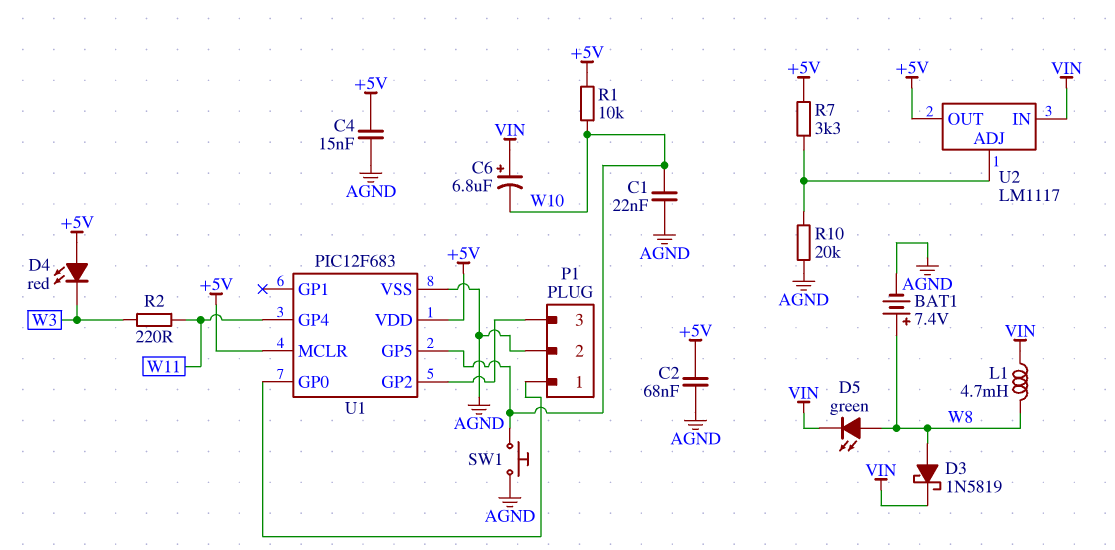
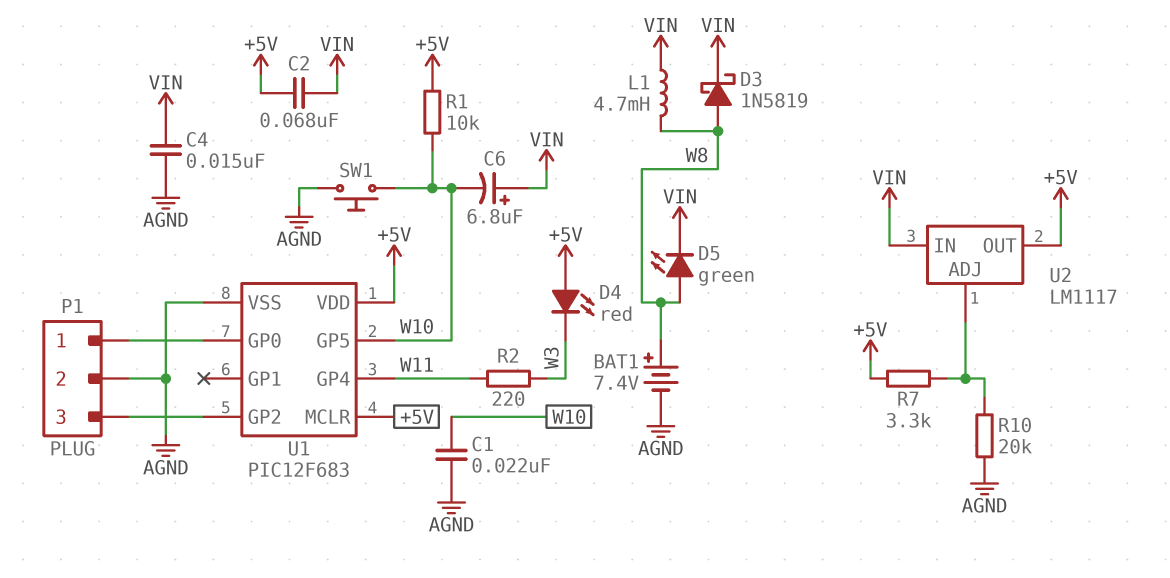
C2: 68nF (+5V, AGND) -> 68nF (+5V, VIN)
C4: 15nF (+5V, AGND) -> 15nF (AGND, VIN)

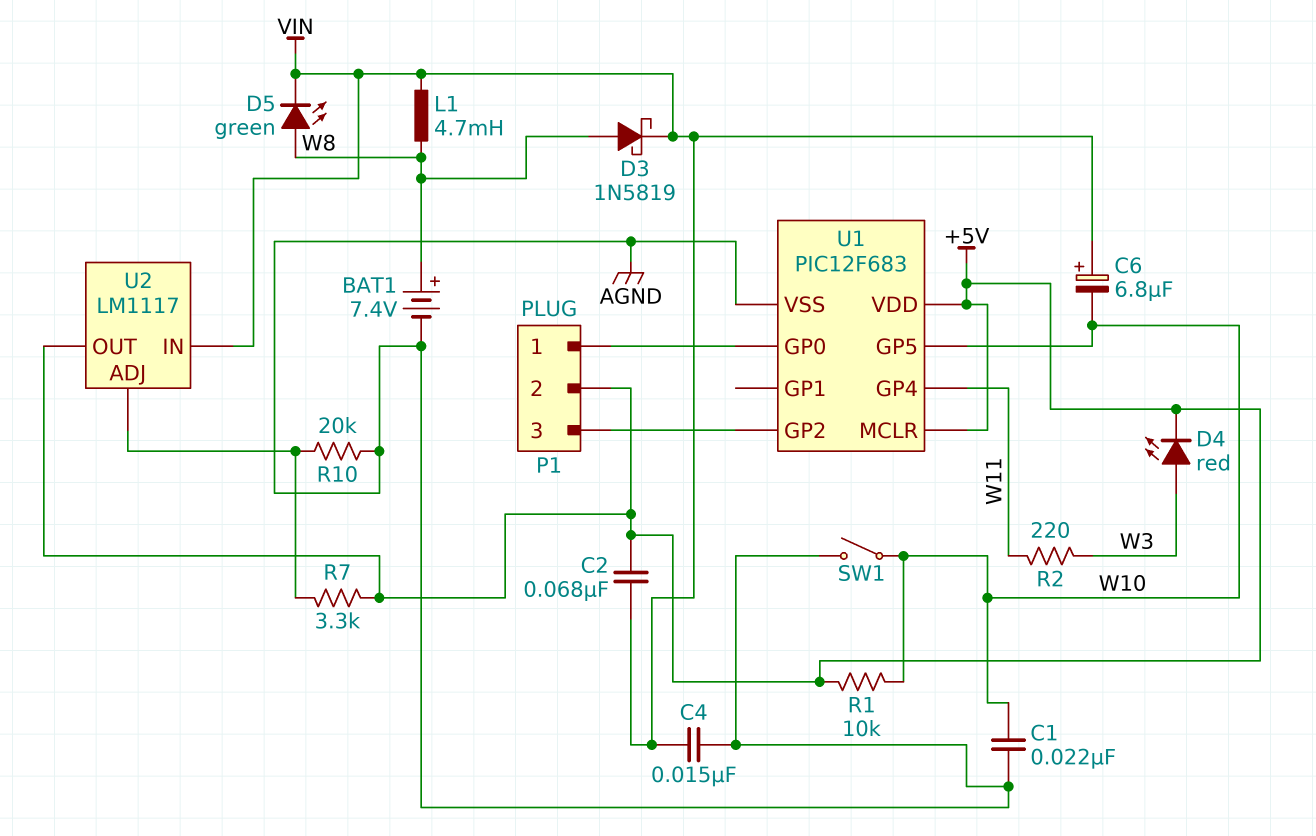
D4: LED red (A +5V, K W3) -> LED red (A W3, K +5V)
P1 pin 2: AGND -> +5V
SW1: button (AGND, W10) -> switch (AGND, W10)

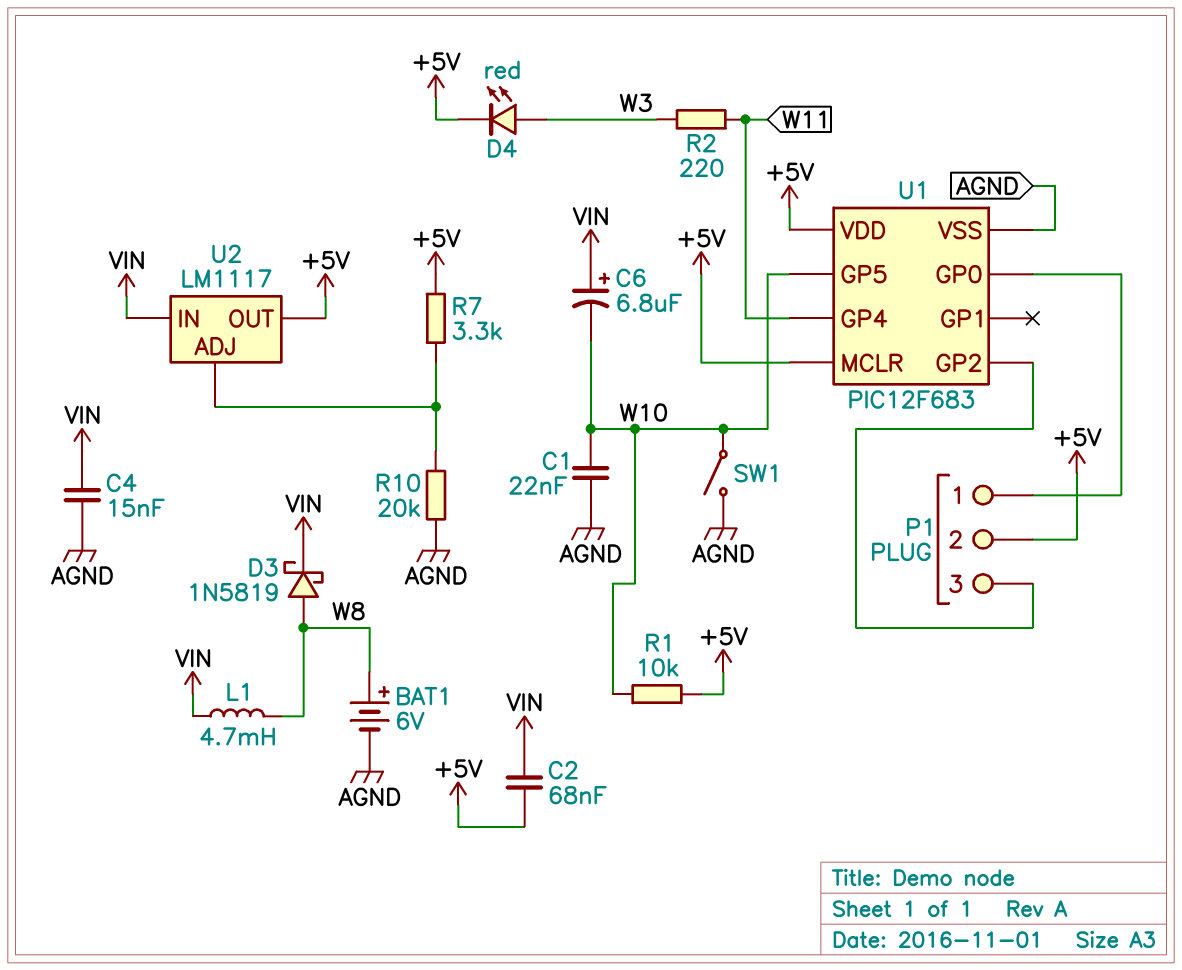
BAT1: 7.4V (plus W8, minus AGND) -> 6V (plus W8, minus AGND)
D5: LED green (A W8, K VIN) -> none

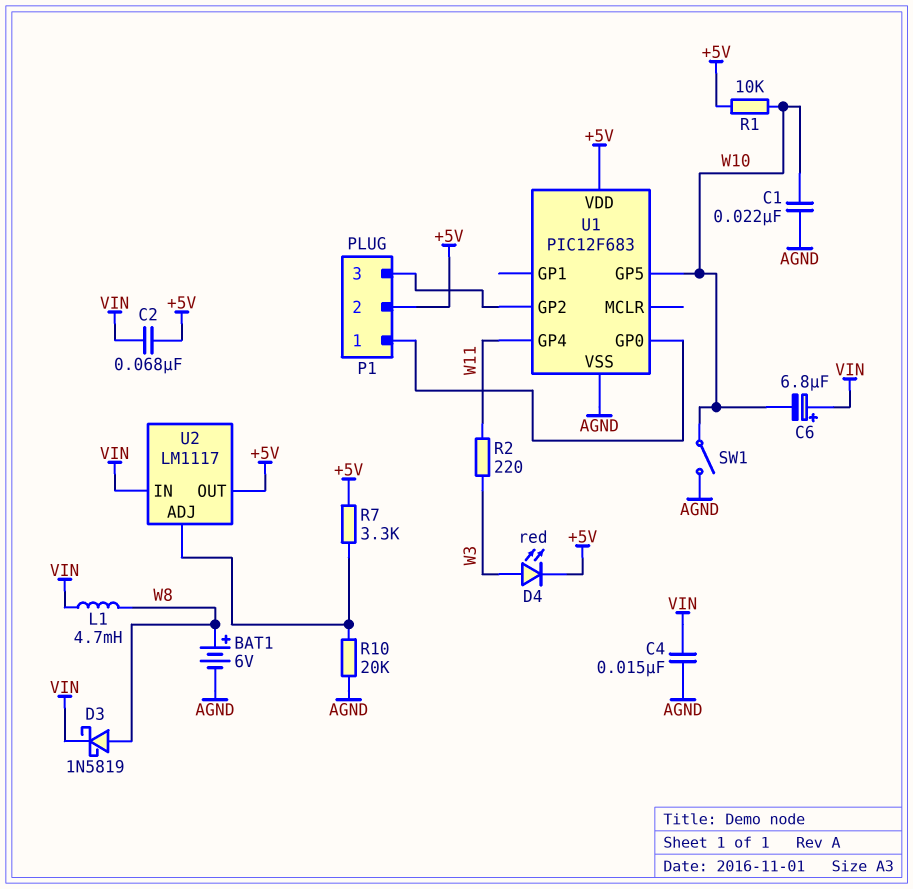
U1 pin MCLR: +5V -> none

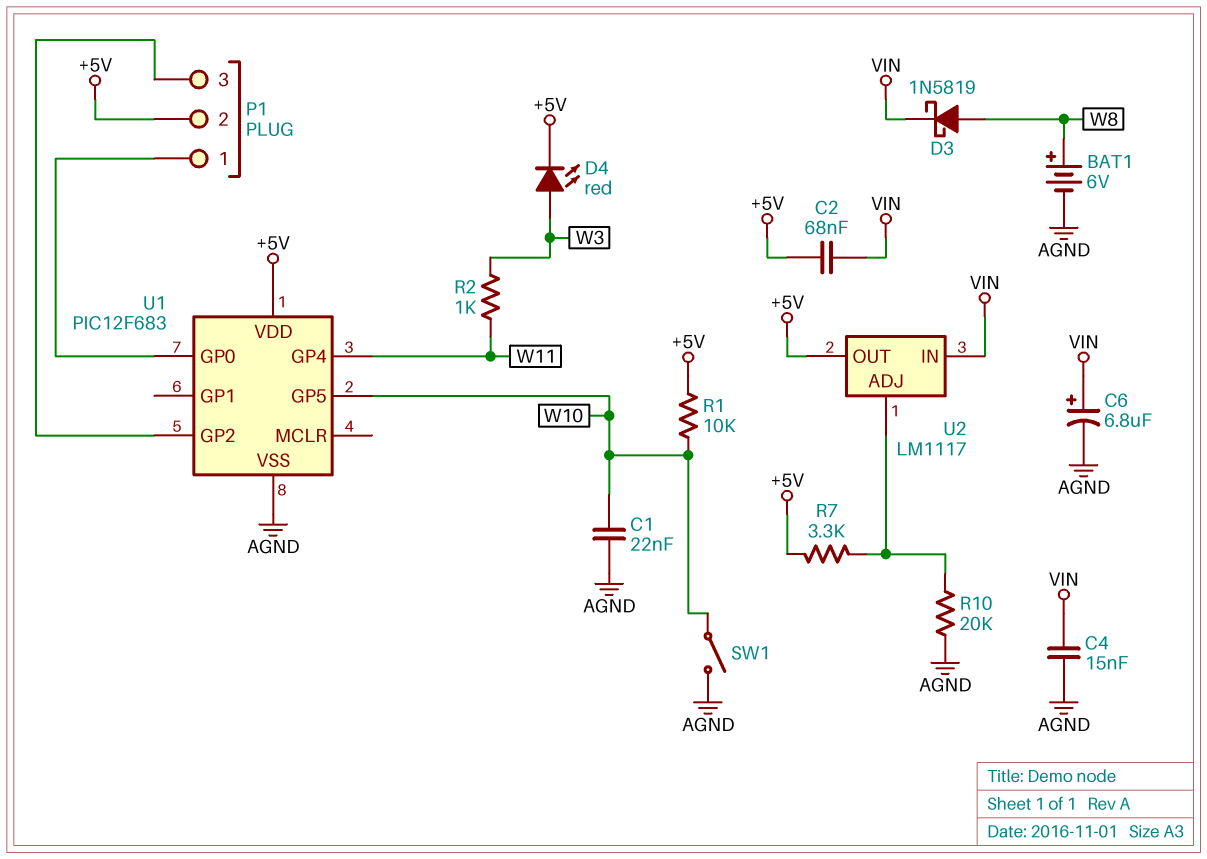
C6: 6.8uF (plus VIN, minus W10) -> 6.8uF (plus VIN, minus AGND)
L1: 4.7mH (VIN, W8) -> none
R2: 220 (W3, W11) -> 1k (W3, W11)

